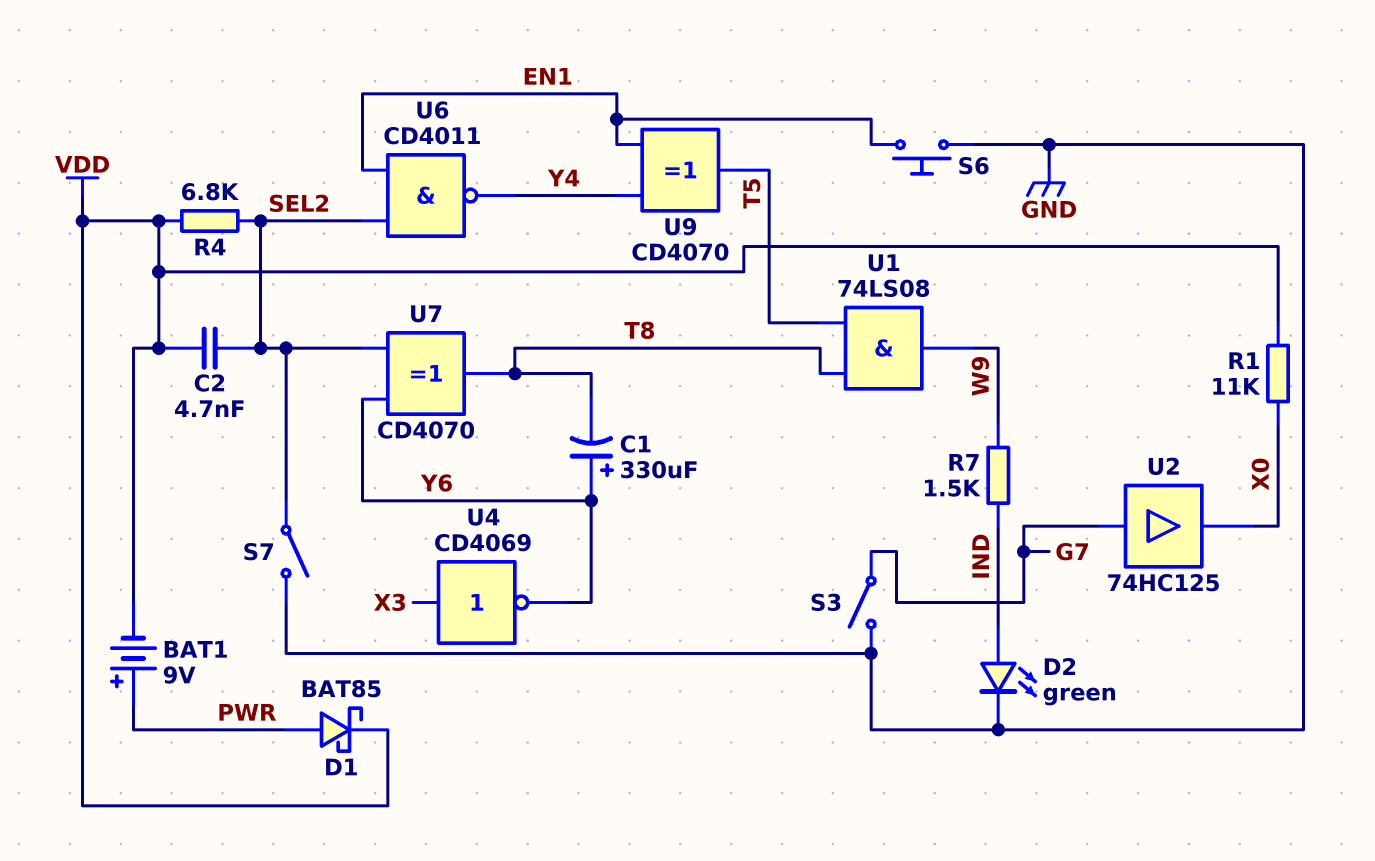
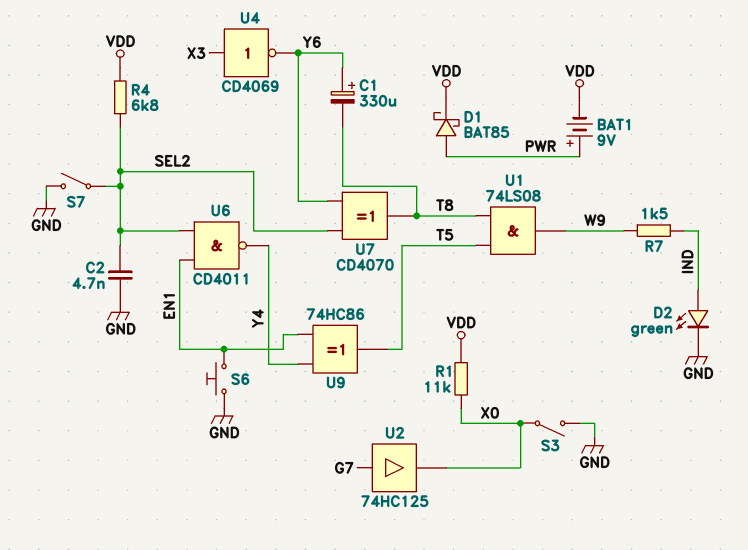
C2: 4.7nF (SEL2, VDD) -> 4.7nF (GND, SEL2)
S3: switch (G7, GND) -> switch (GND, X0)
U9: XOR CD4070 (in EN1, in Y4, out T5) -> XOR 74HC86 (in EN1, in Y4, out T5)

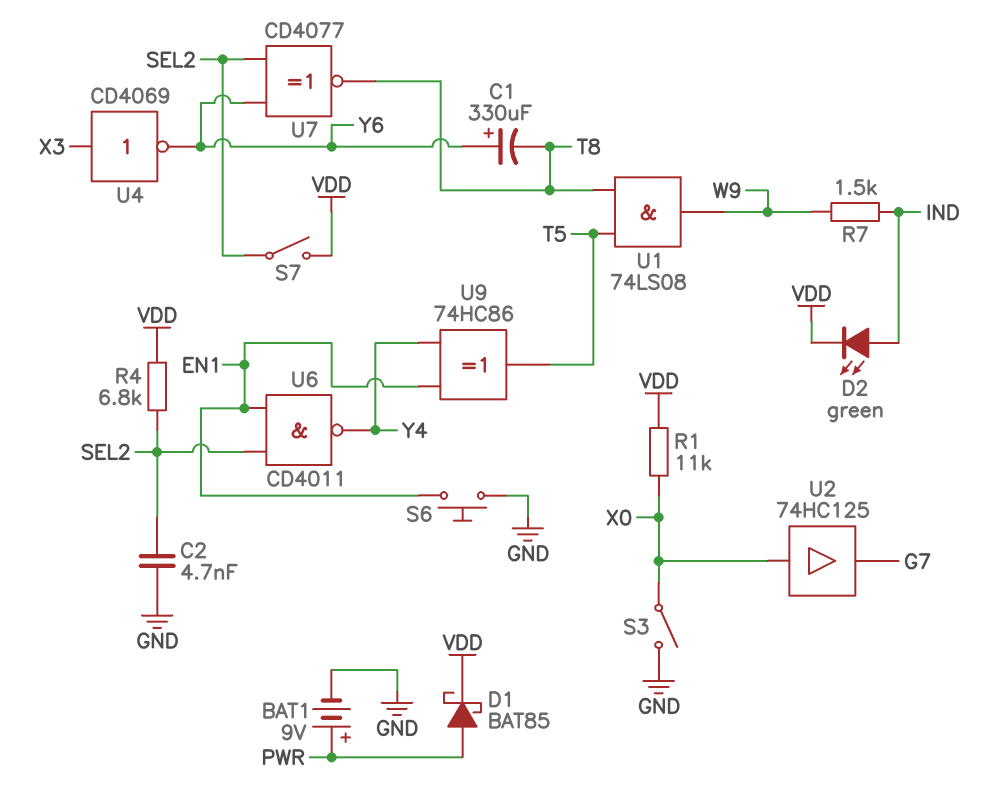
BAT1: 9V (plus PWR, minus VDD) -> 9V (plus PWR, minus GND)
D2: LED green (A IND, K GND) -> LED green (A IND, K VDD)
S7: switch (GND, SEL2) -> switch (SEL2, VDD)
U2: buffer 74HC125 (in G7, out X0) -> buffer 74HC125 (in X0, out G7)
U7: XOR CD4070 (in SEL2, in Y6, out T8) -> XNOR CD4077 (in SEL2, in Y6, out T8)

